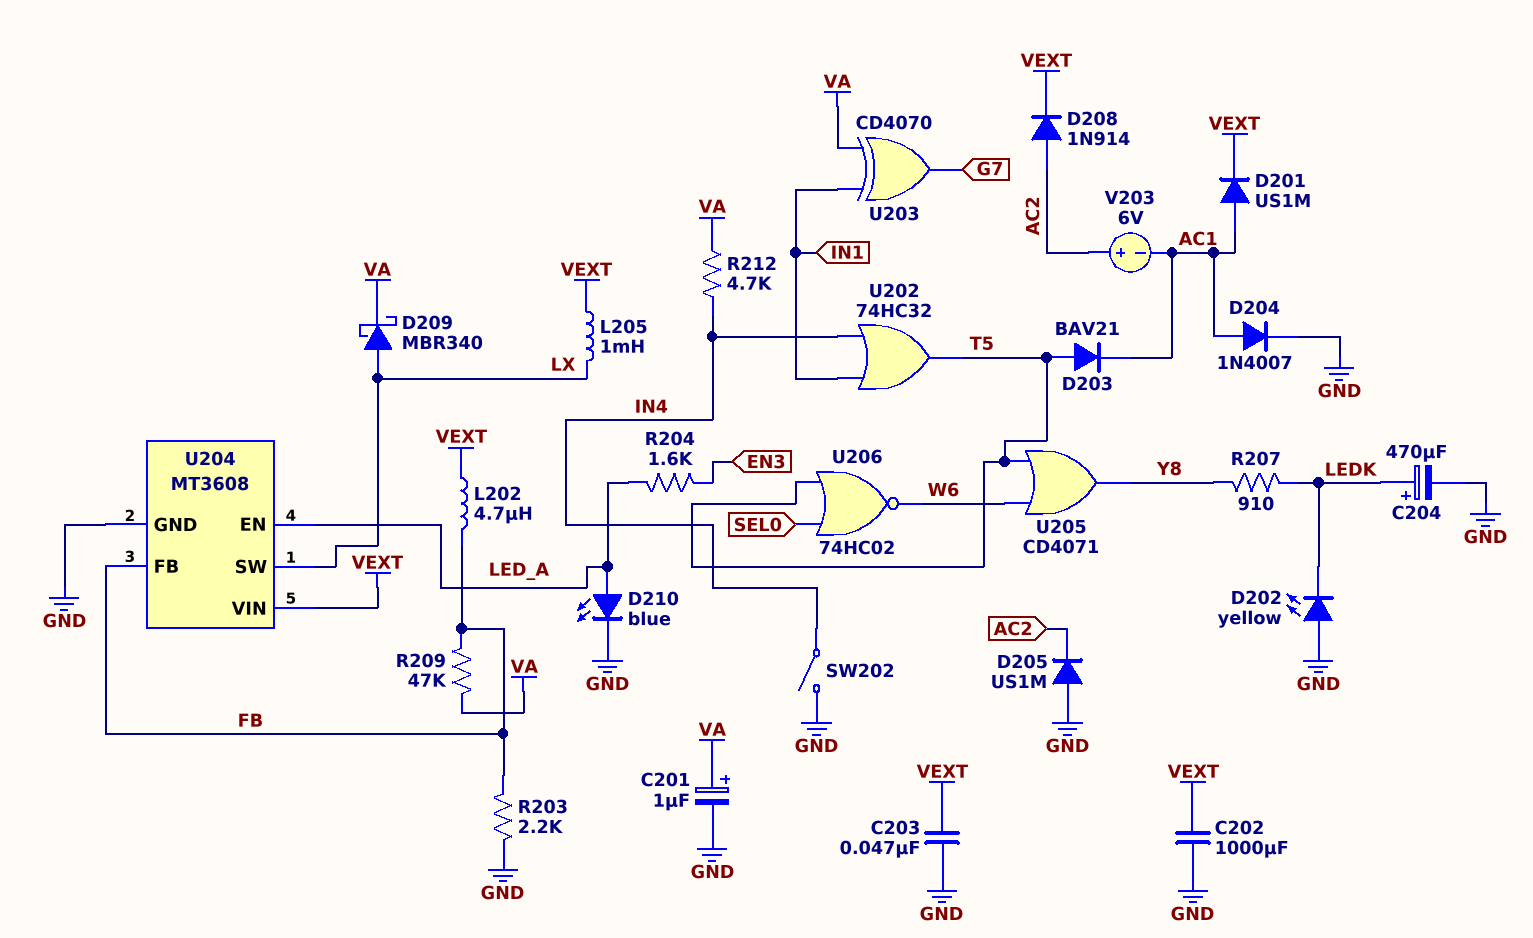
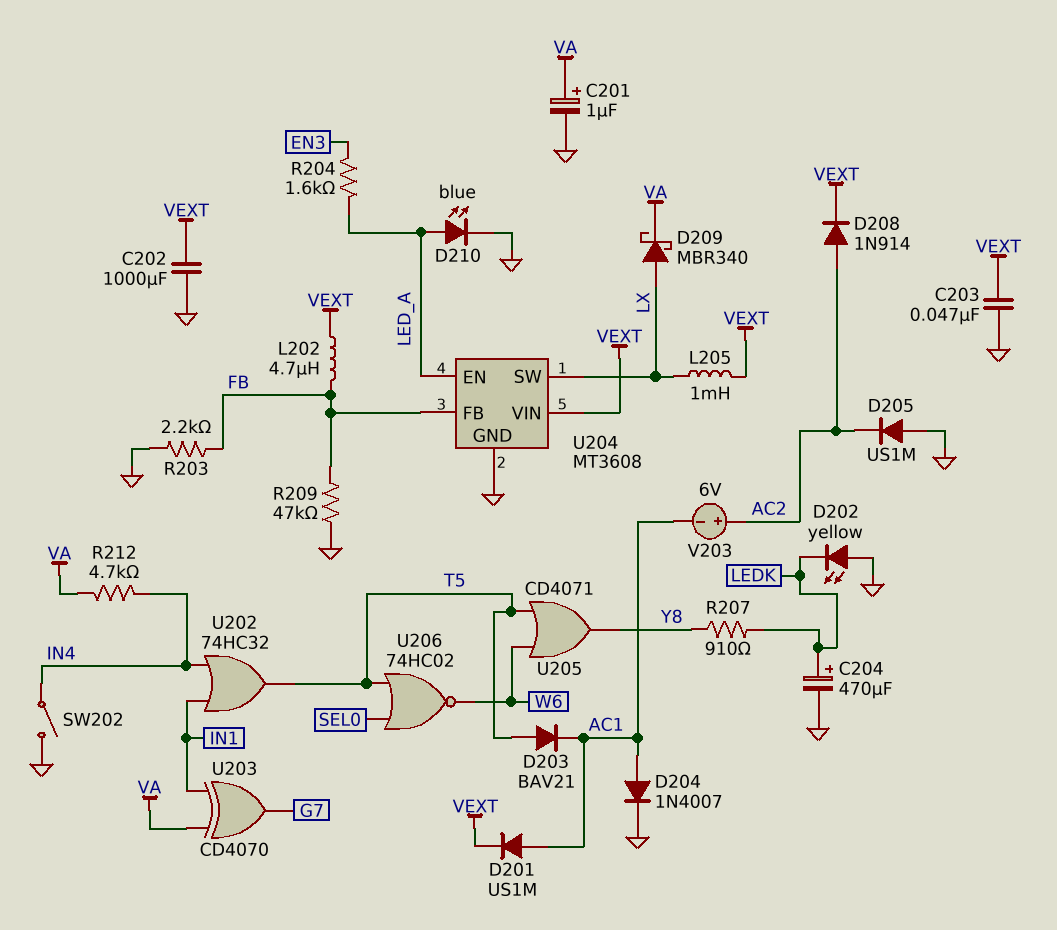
R209: 47k (FB, VA) -> 47k (FB, GND)

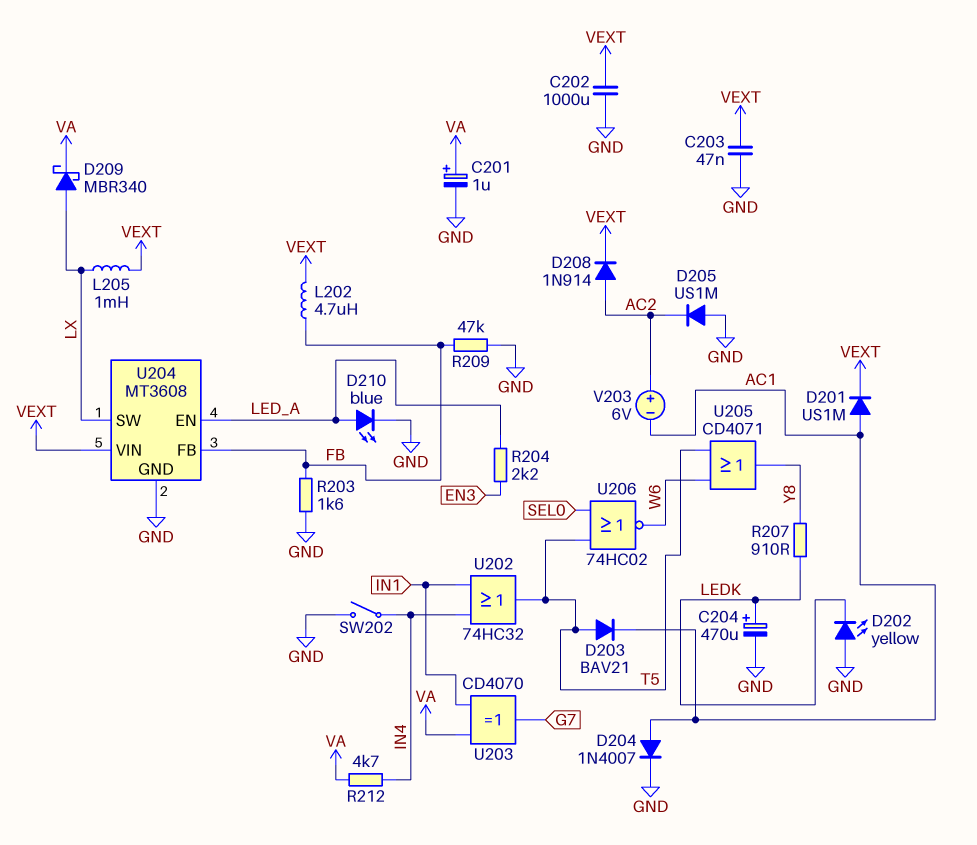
R203: 2.2k (FB, GND) -> 1.6k (FB, GND)
R204: 1.6k (EN3, LED_A) -> 2.2k (EN3, LED_A)

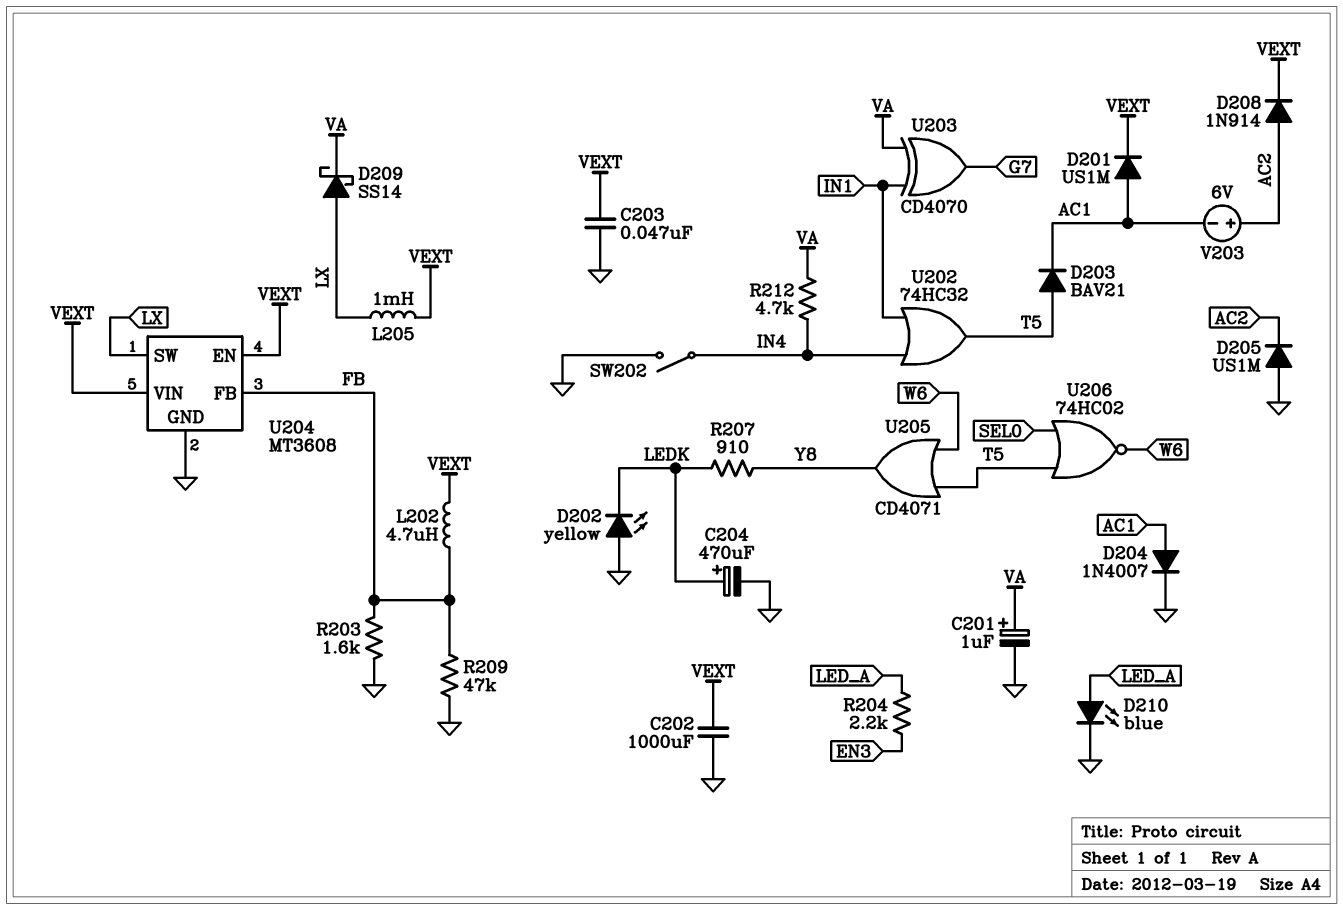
D209: schottky MBR340 (A LX, K VA) -> schottky SS14 (A LX, K VA)
U204 pin EN: LED_A -> VEXT

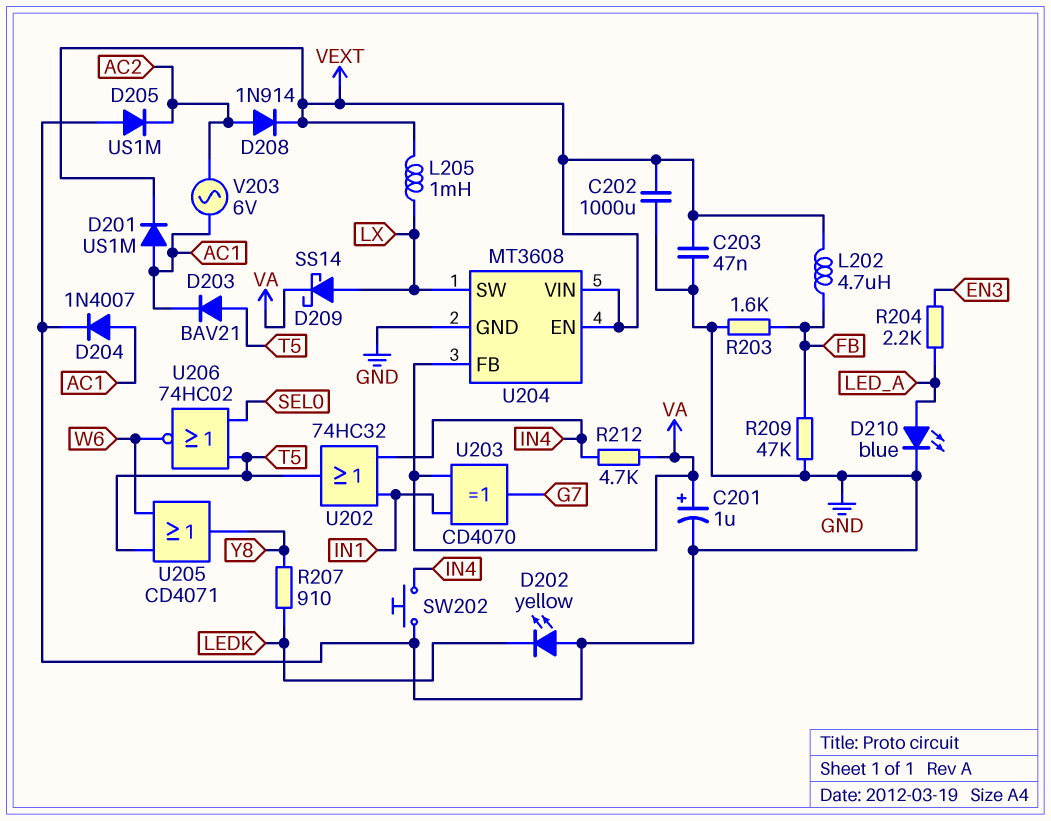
C204: 470uF (plus LEDK, minus GND) -> none
SW202: switch (GND, IN4) -> button (GND, IN4)
U204 pin FB: FB -> VA
V203: 6V (plus AC2, minus AC1) -> AC 6V (AC1, AC2)

